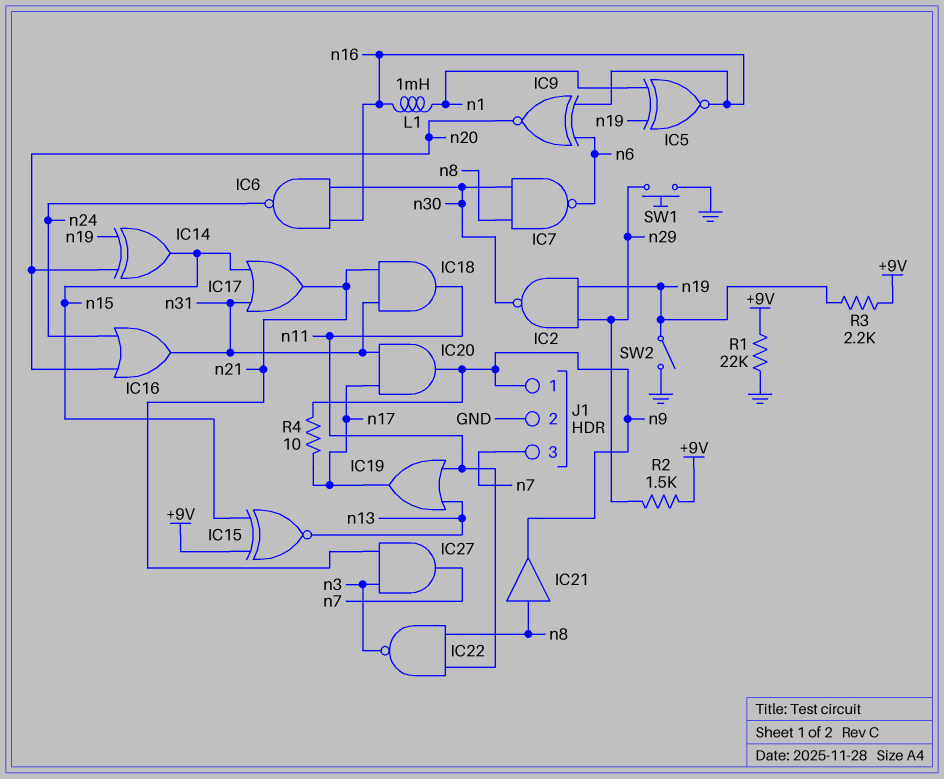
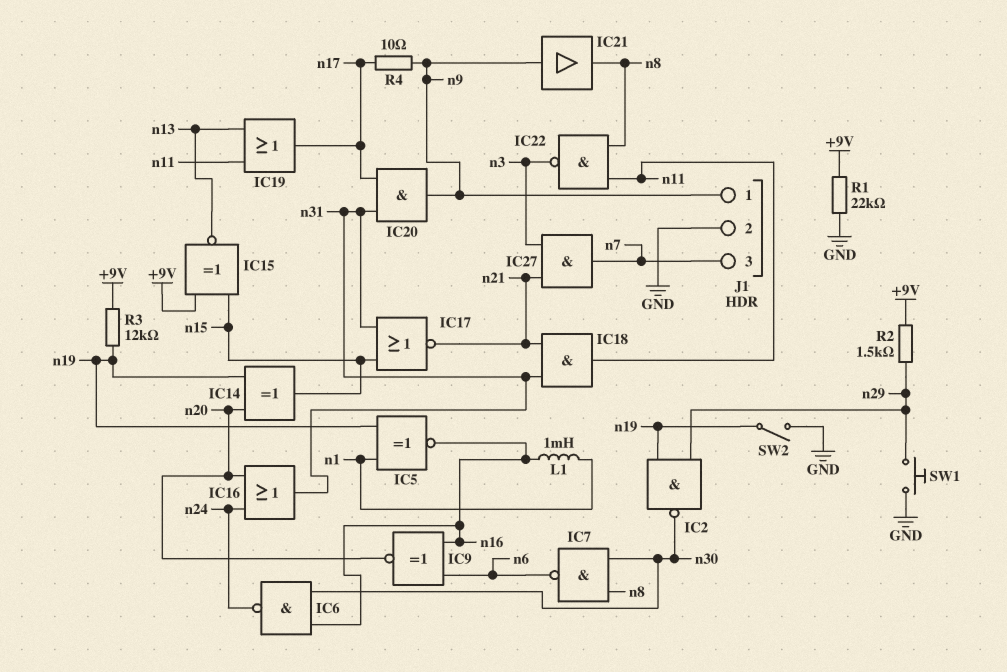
IC17: OR (in n15, in n31, out n21) -> NOR (in n15, in n31, out n21)
IC21: buffer (in n8, out n9) -> buffer (in n9, out n8)
R3: 2.2k (+9V, n19) -> 12k (+9V, n19)

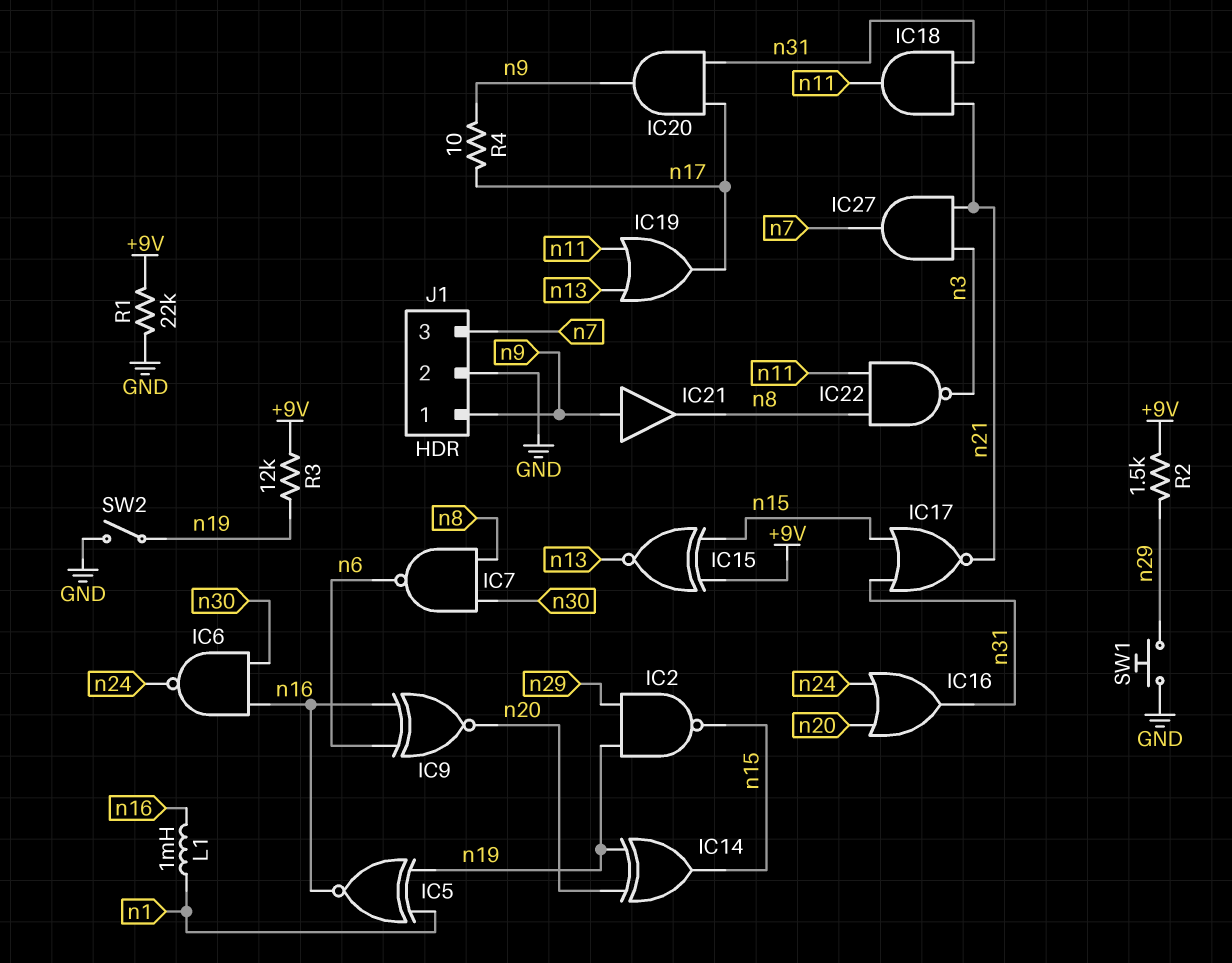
IC2: NAND (in n19, in n29, out n30) -> NAND (in n19, in n29, out n15)

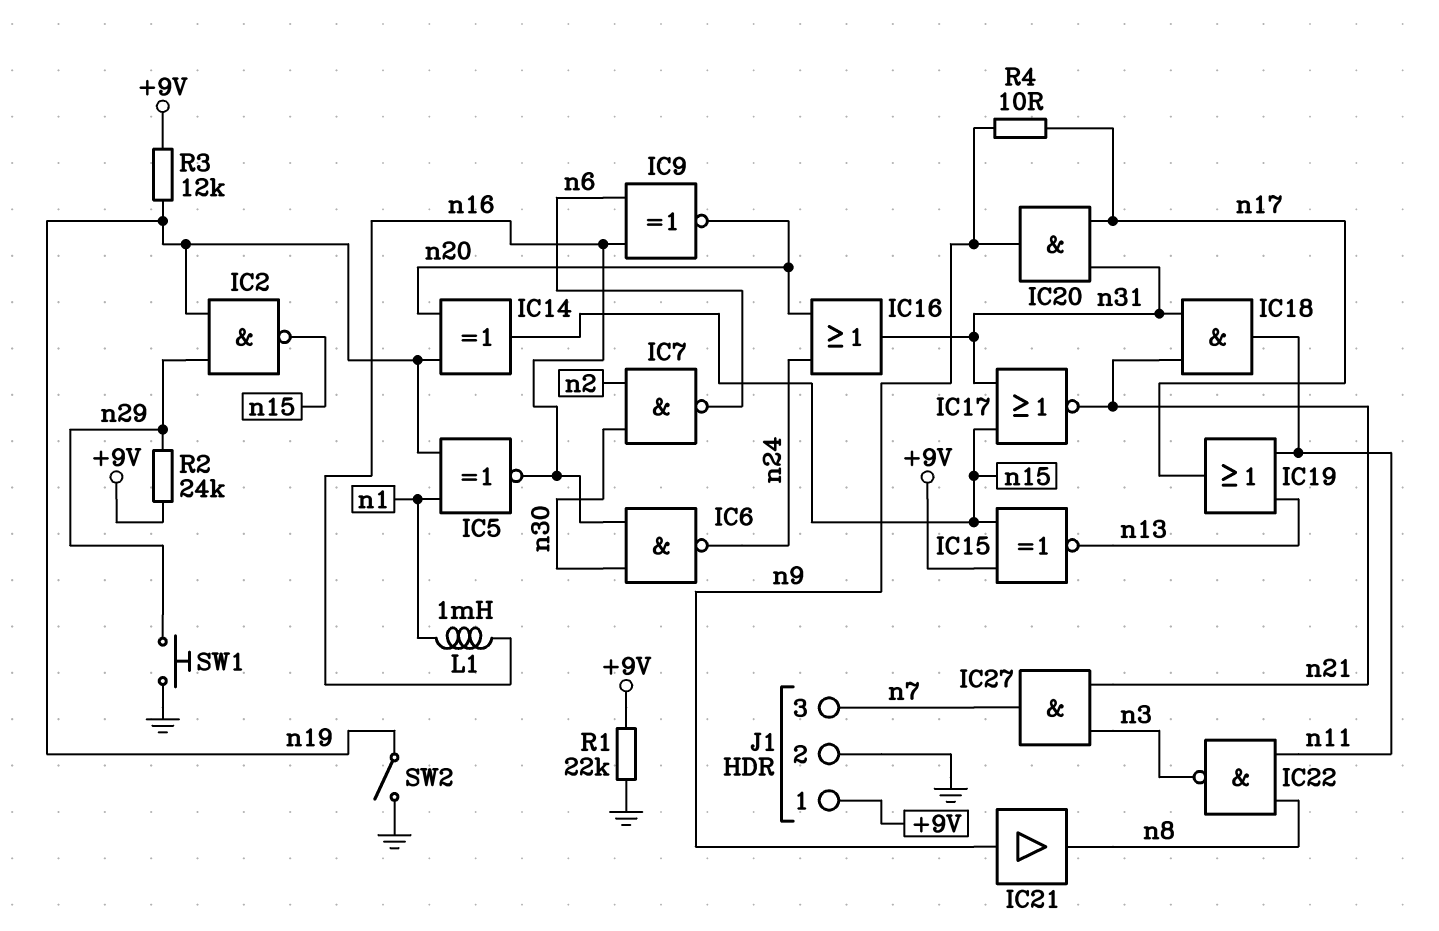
IC7: NAND (in n8, in n30, out n6) -> NAND (in n2, in n30, out n6)
J1 pin 1: n9 -> +9V
R2: 1.5k (+9V, n29) -> 24k (+9V, n29)

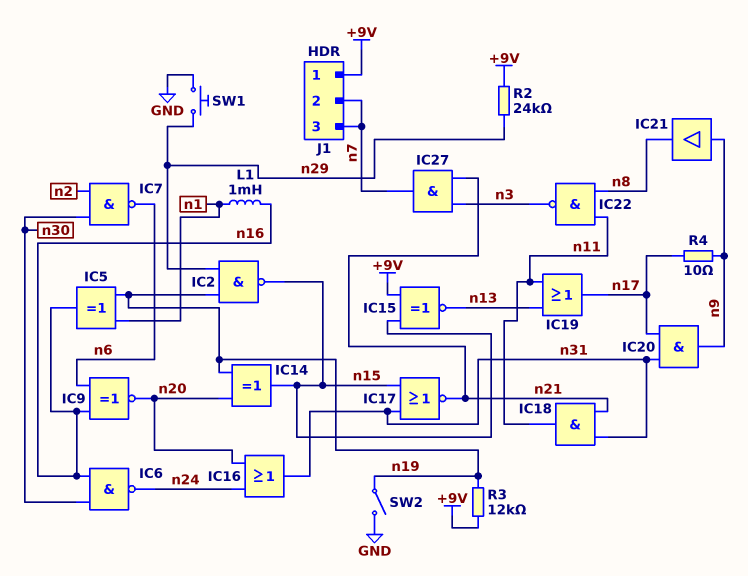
IC5: XNOR (in n1, in n19, out n16) -> XOR (in n1, in n19, out n16)
J1 pin 2: GND -> n7
R1: 22k (+9V, GND) -> none

